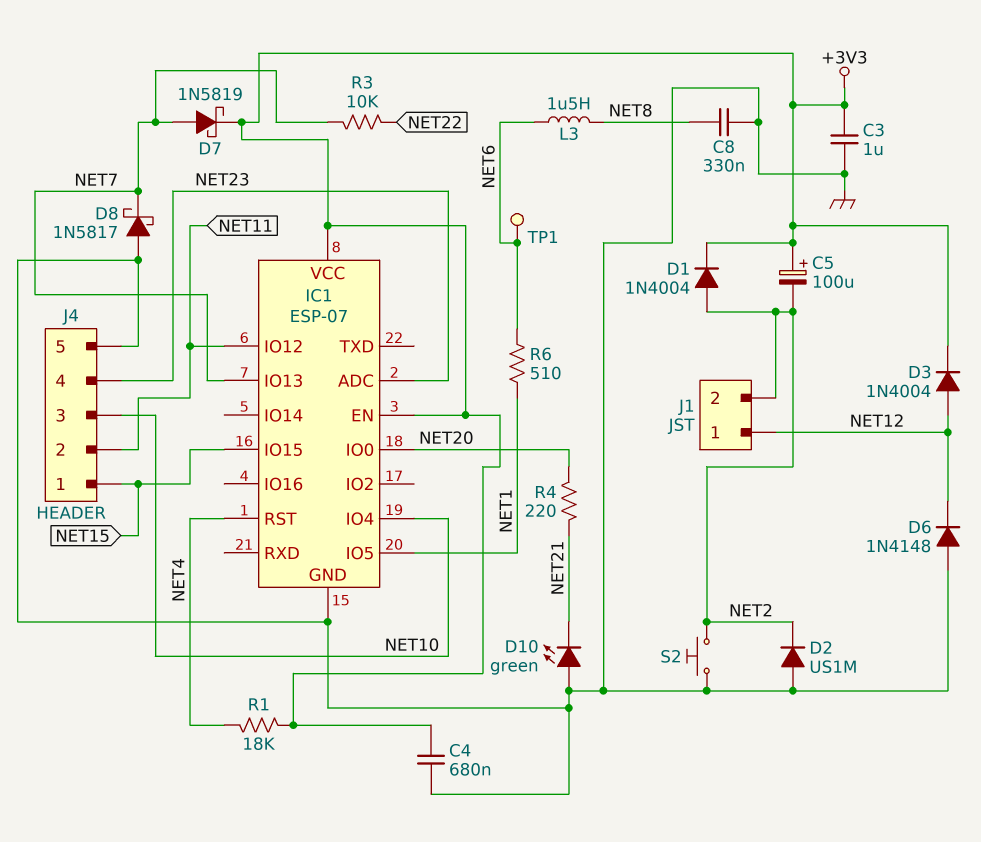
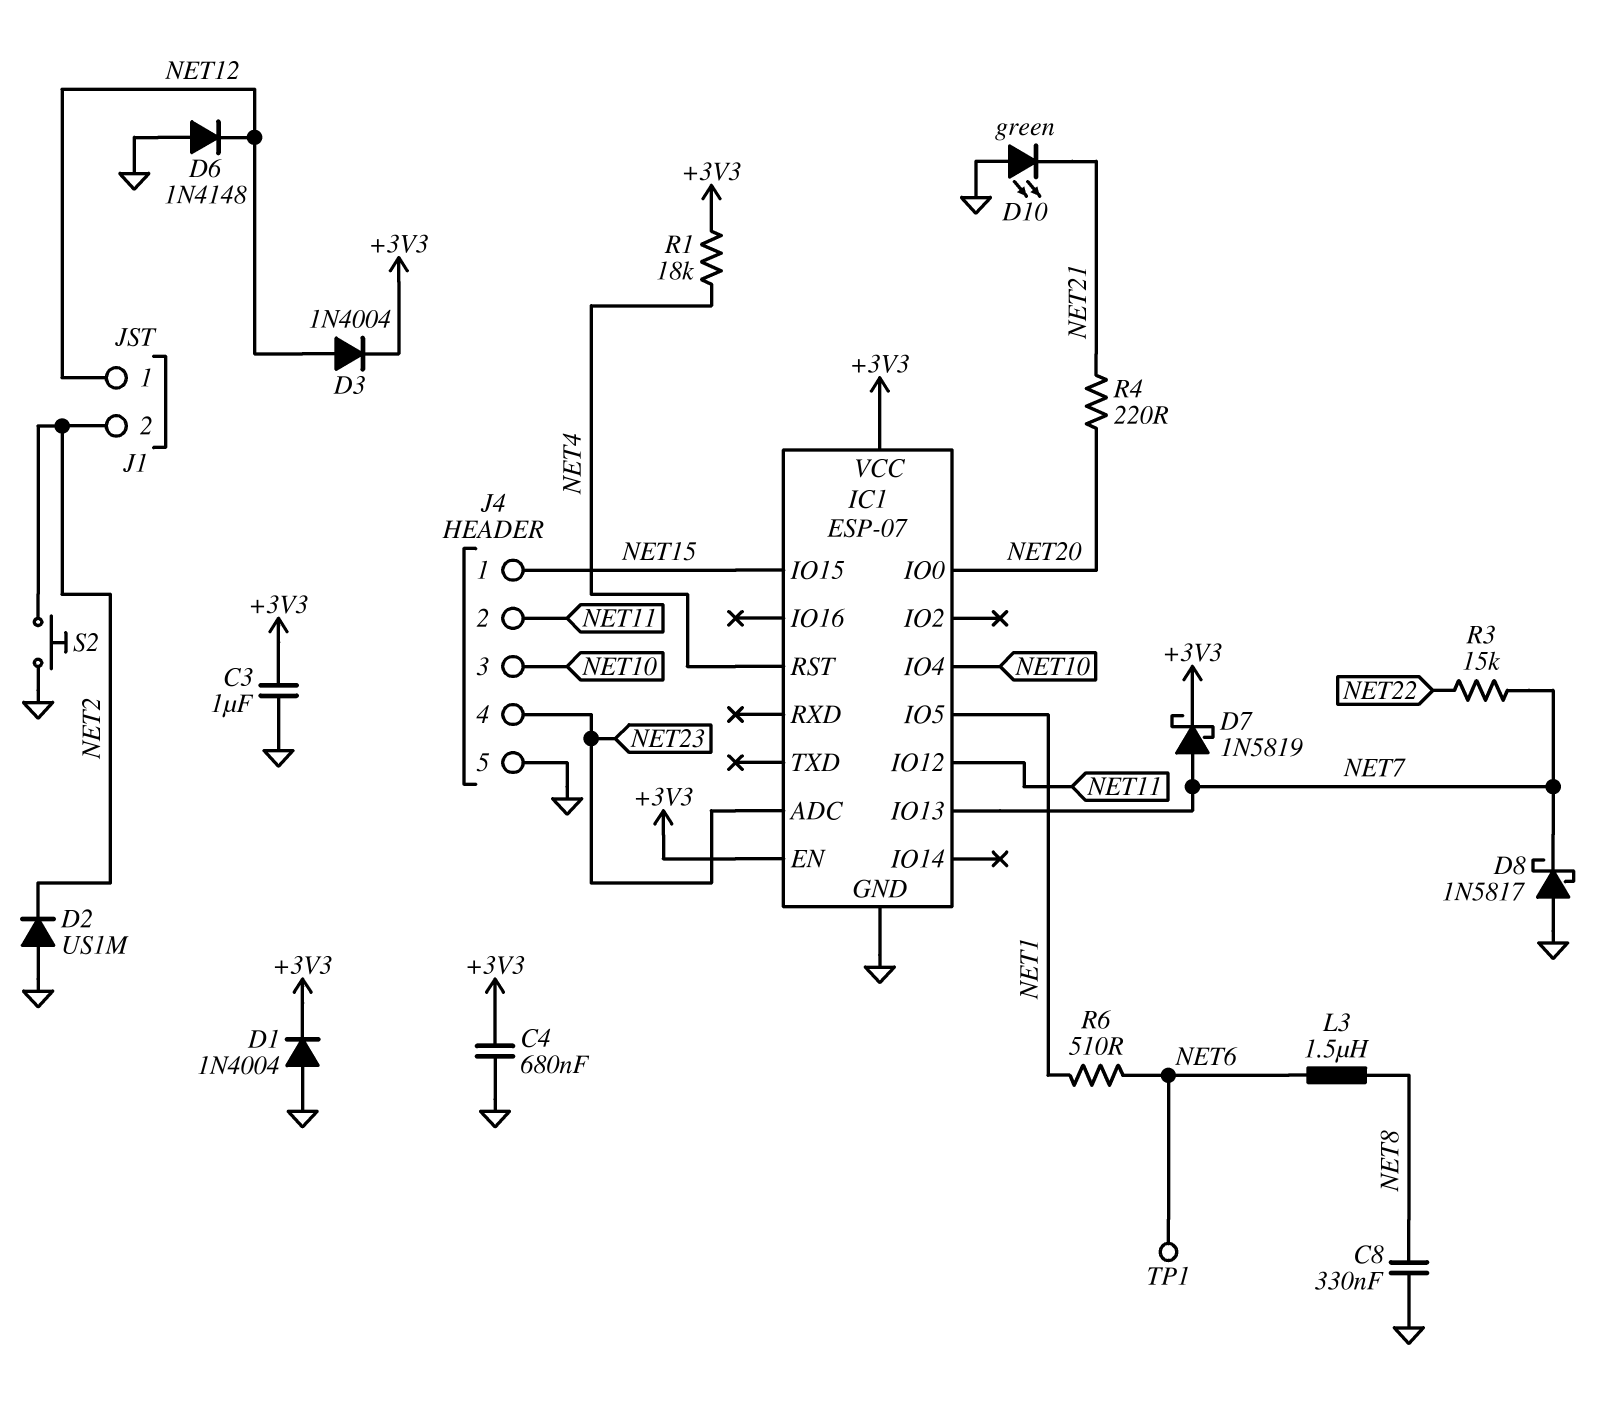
C5: 100uF (plus +3V3, minus NET2) -> none
D1: diode 1N4004 (A NET2, K +3V3) -> diode 1N4004 (A GND, K +3V3)
R3: 10k (NET7, NET22) -> 15k (NET7, NET22)

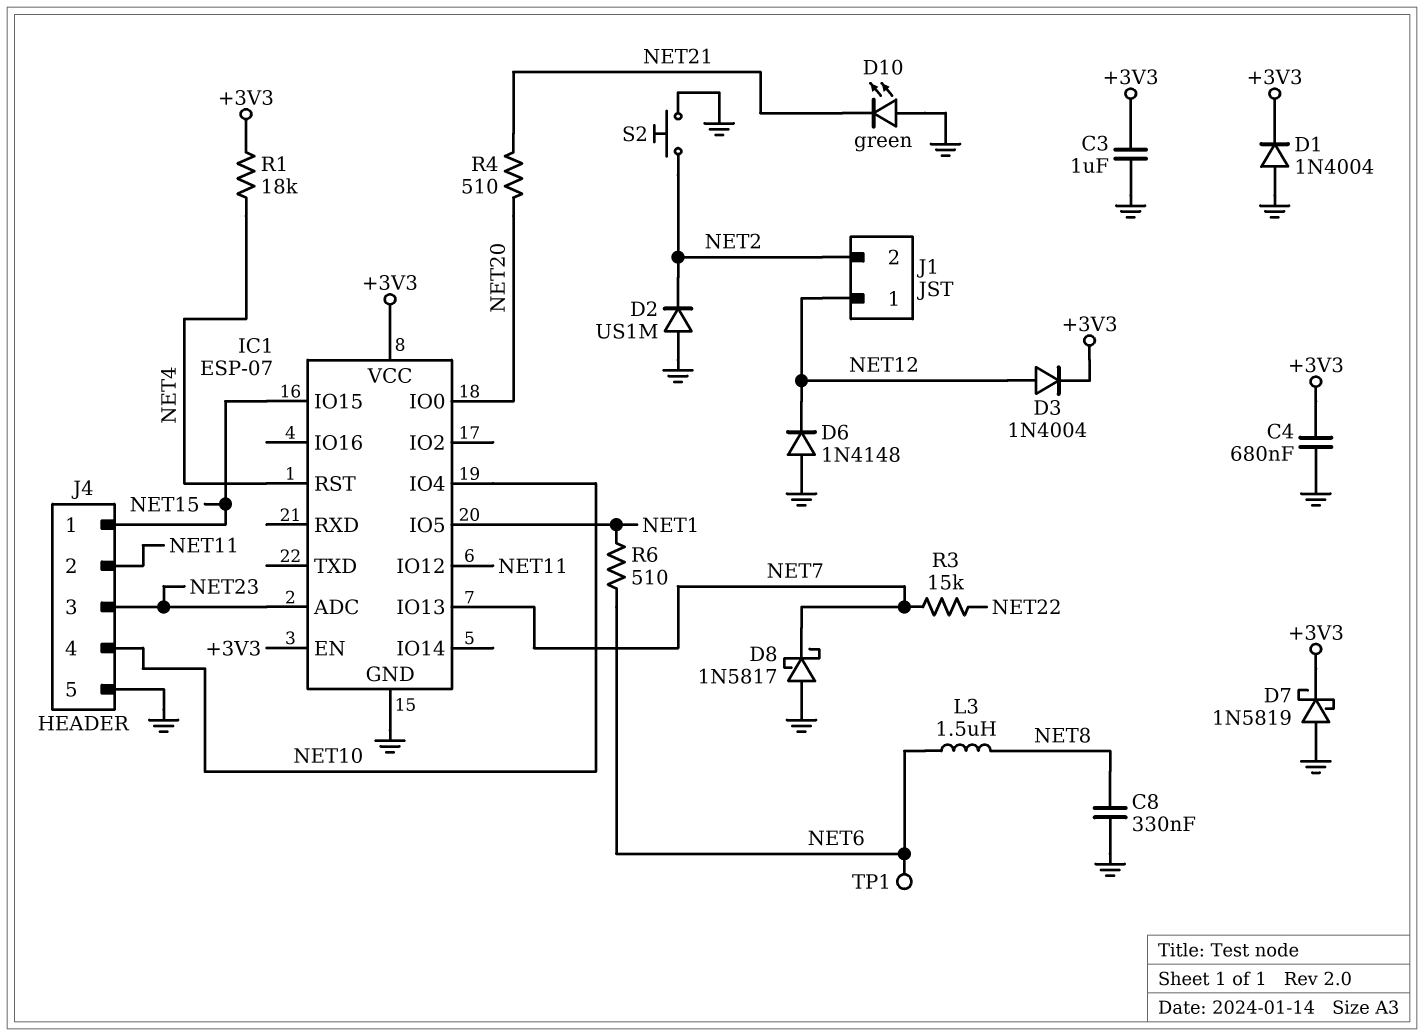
D7: schottky 1N5819 (A NET7, K +3V3) -> schottky 1N5819 (A GND, K +3V3)
J4 pin 3: NET10 -> NET23
J4 pin 4: NET23 -> NET10
R4: 220 (NET20, NET21) -> 510 (NET20, NET21)

